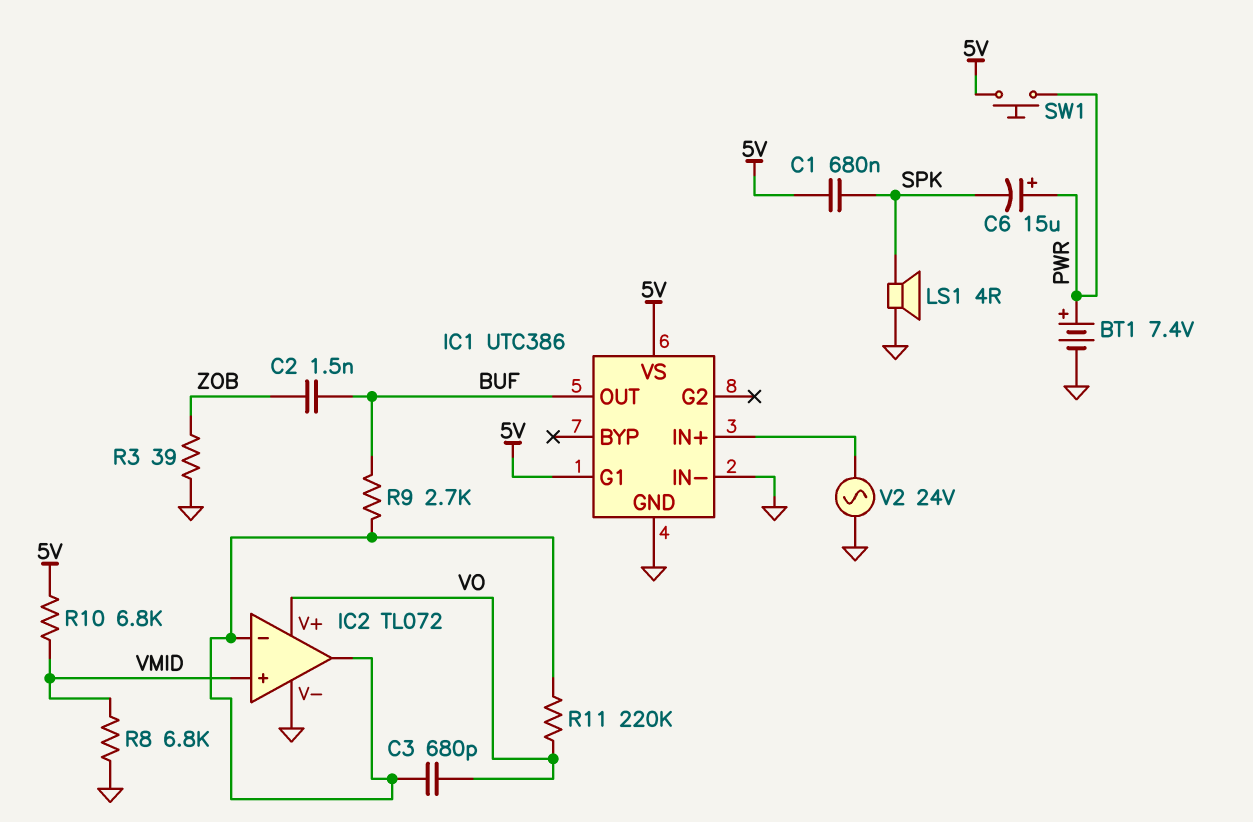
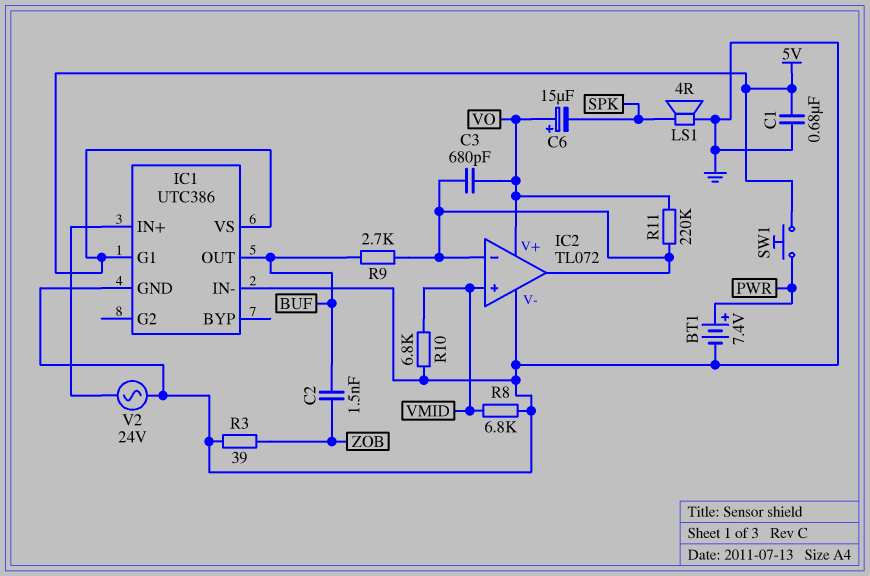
C1: 680nF (5V, SPK) -> 680nF (5V, GND)
C6: 15uF (plus PWR, minus SPK) -> 15uF (plus VO, minus SPK)
R10: 6.8k (5V, VMID) -> 6.8k (GND, VMID)

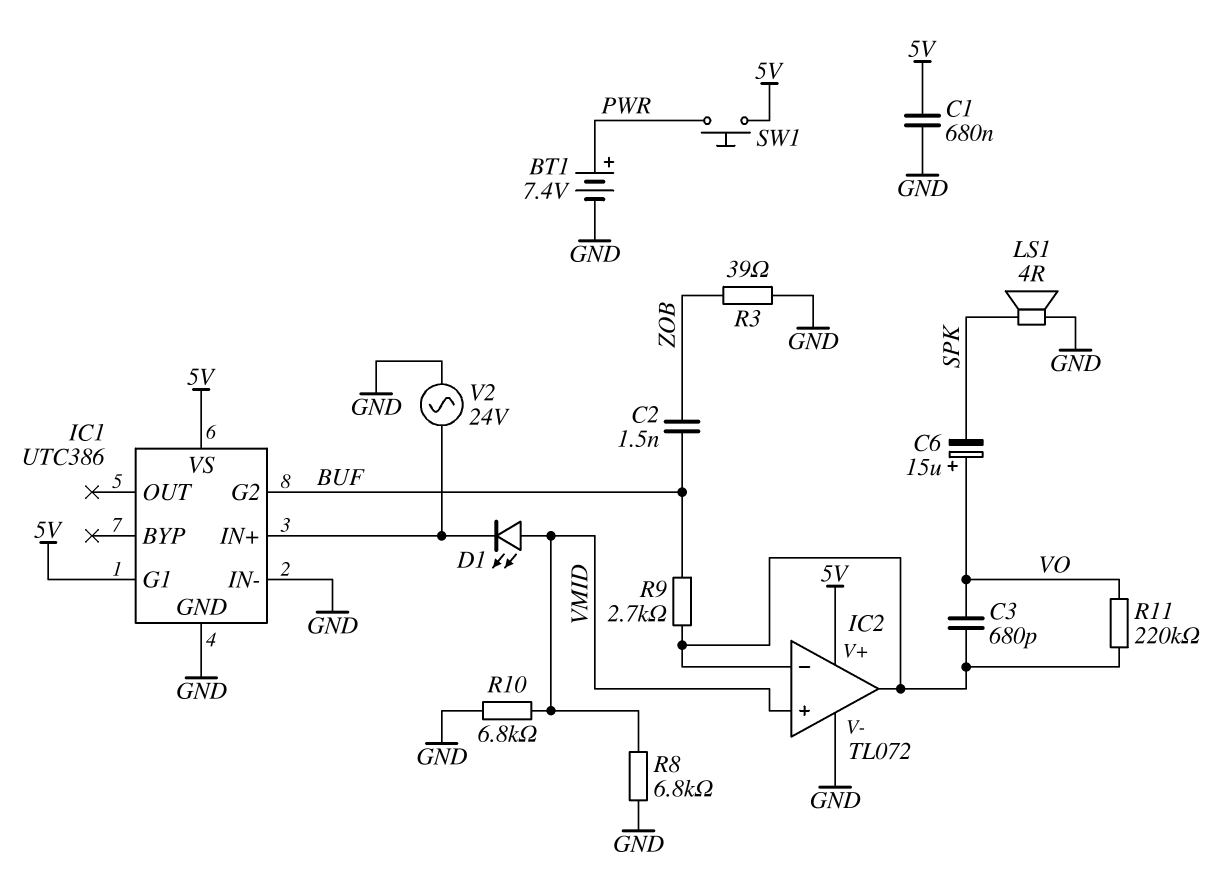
D1: none -> LED (A VMID, K IC1/IN+)
IC1 pin G2: none -> BUF
IC1 pin OUT: BUF -> none
IC2 pin V+: VO -> 5V

